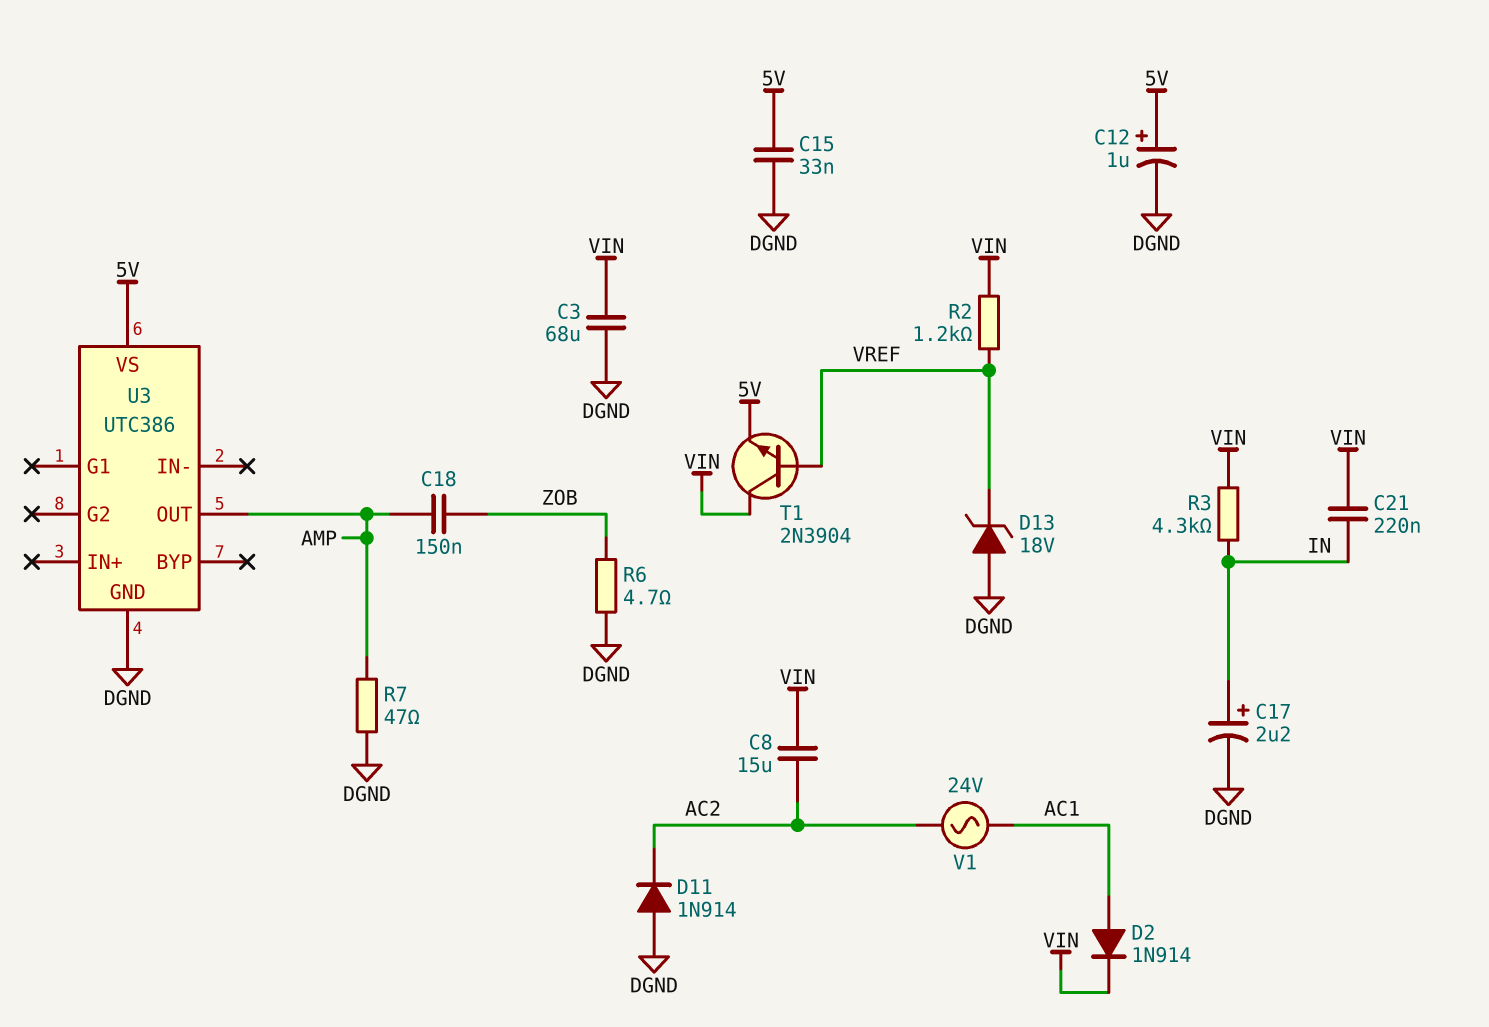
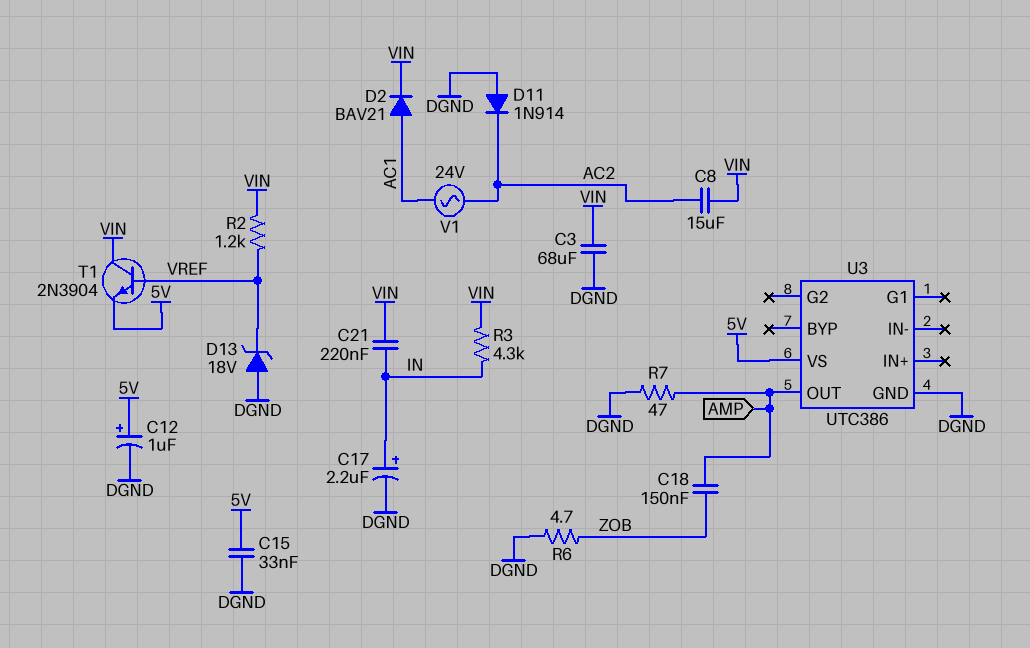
D2: diode 1N914 (A AC1, K VIN) -> diode BAV21 (A AC1, K VIN)

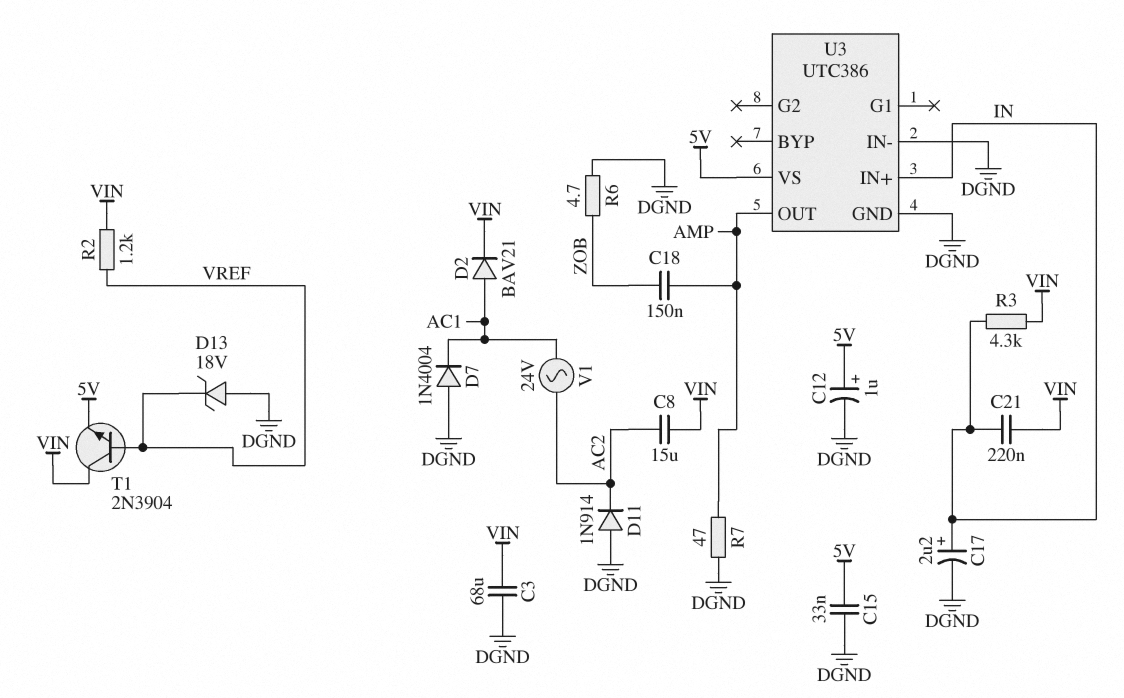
D7: none -> diode 1N4004 (A DGND, K AC1)
U3 pin IN+: none -> IN
U3 pin IN-: none -> DGND

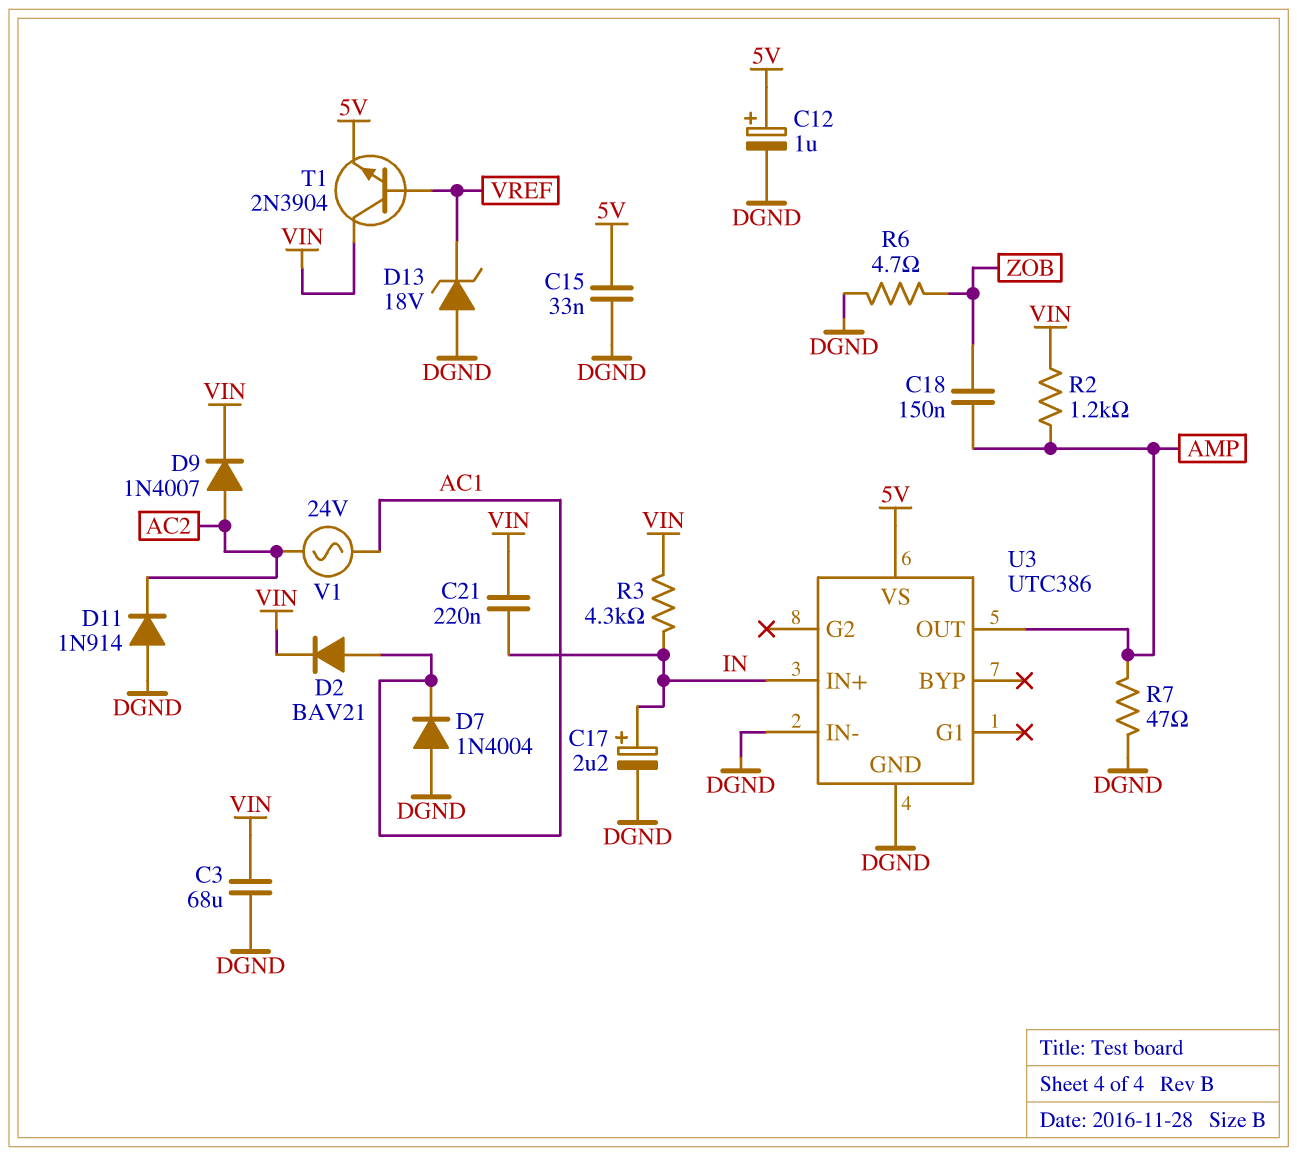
C8: 15uF (AC2, VIN) -> none
D9: none -> diode 1N4007 (A AC2, K VIN)
R2: 1.2k (VIN, VREF) -> 1.2k (AMP, VIN)

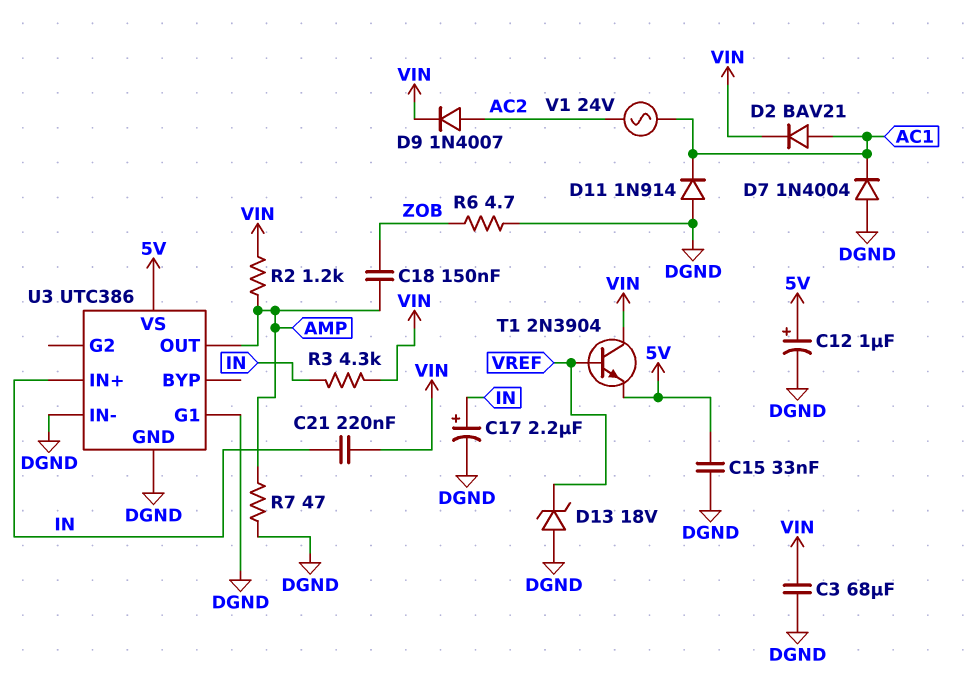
D11: diode 1N914 (A DGND, K AC2) -> diode 1N914 (A DGND, K AC1)
U3 pin G1: none -> DGND

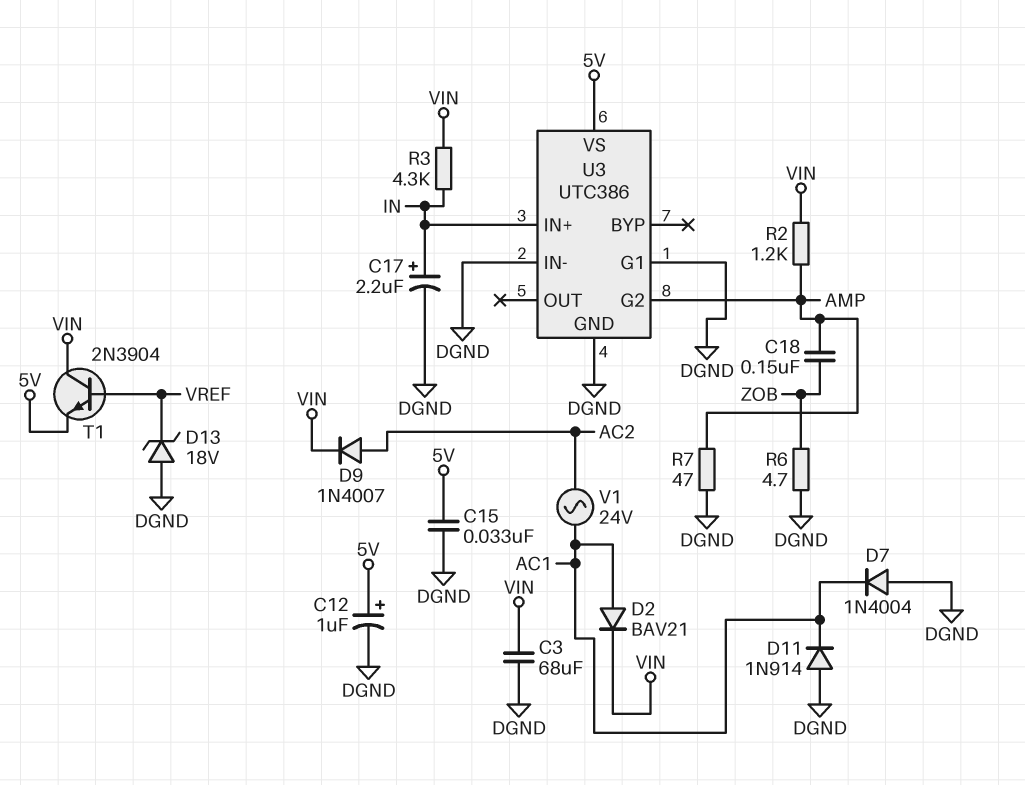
C21: 220nF (IN, VIN) -> none
U3 pin G2: none -> AMP
U3 pin OUT: AMP -> none

